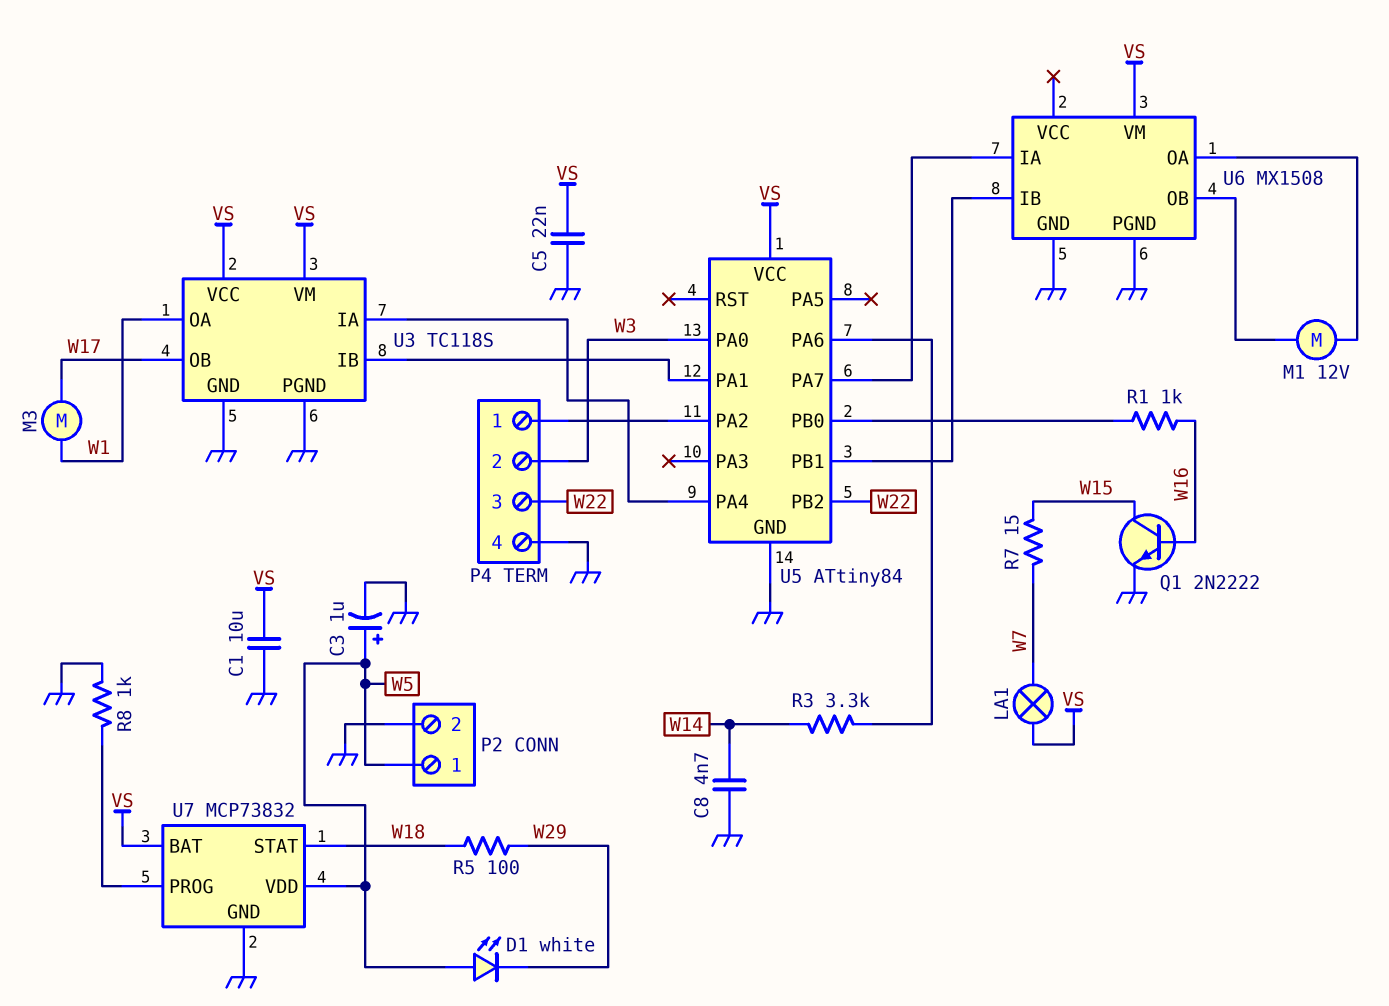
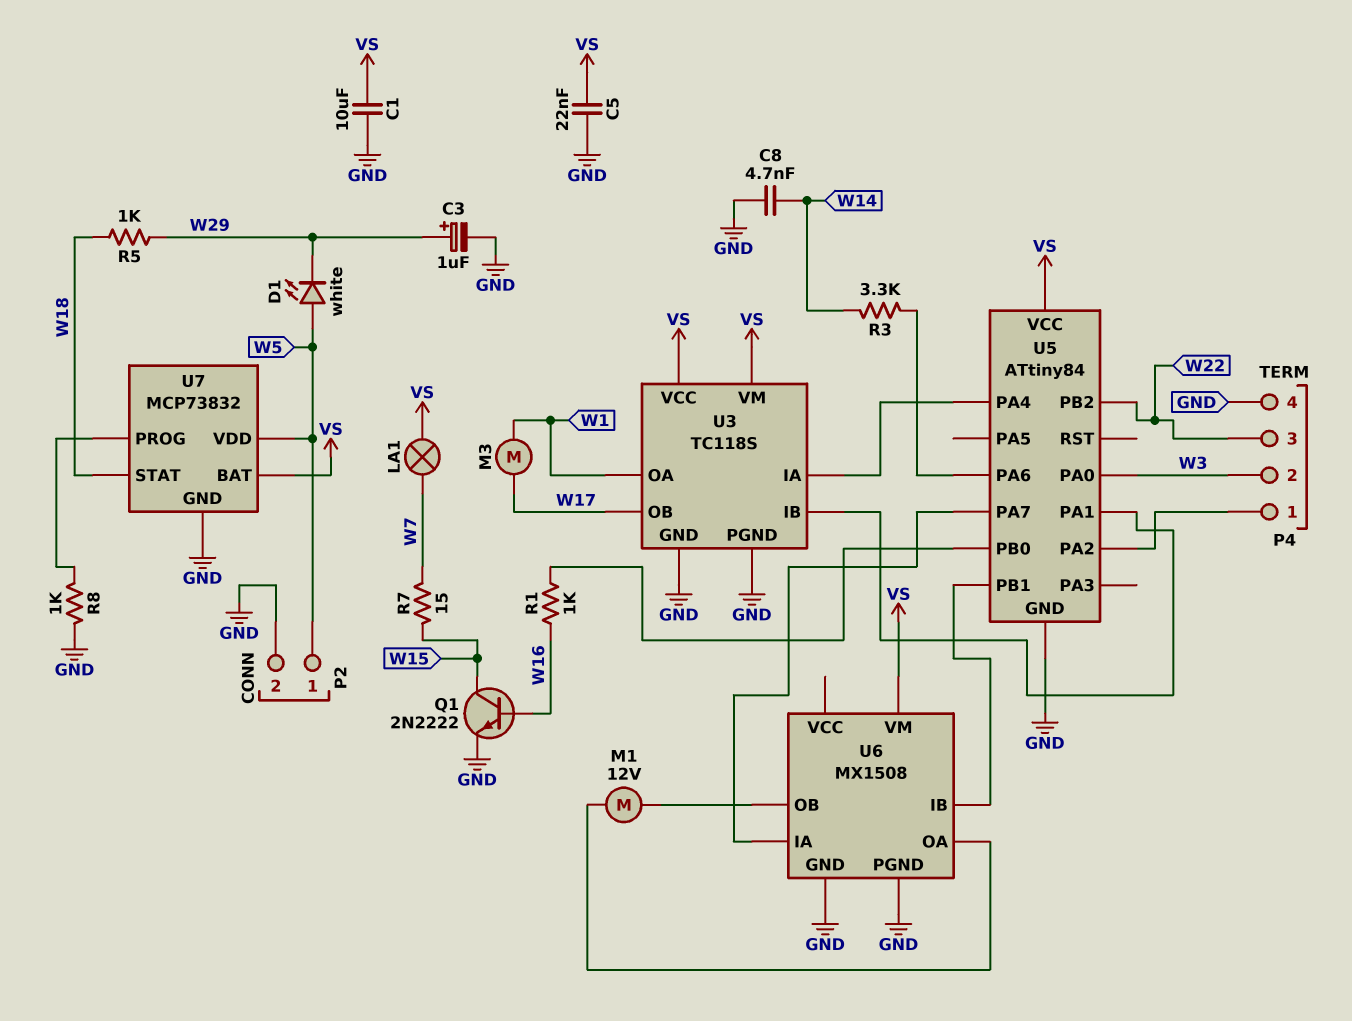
C3: 1uF (plus W5, minus GND) -> 1uF (plus W29, minus GND)
R5: 100 (W18, W29) -> 1k (W18, W29)

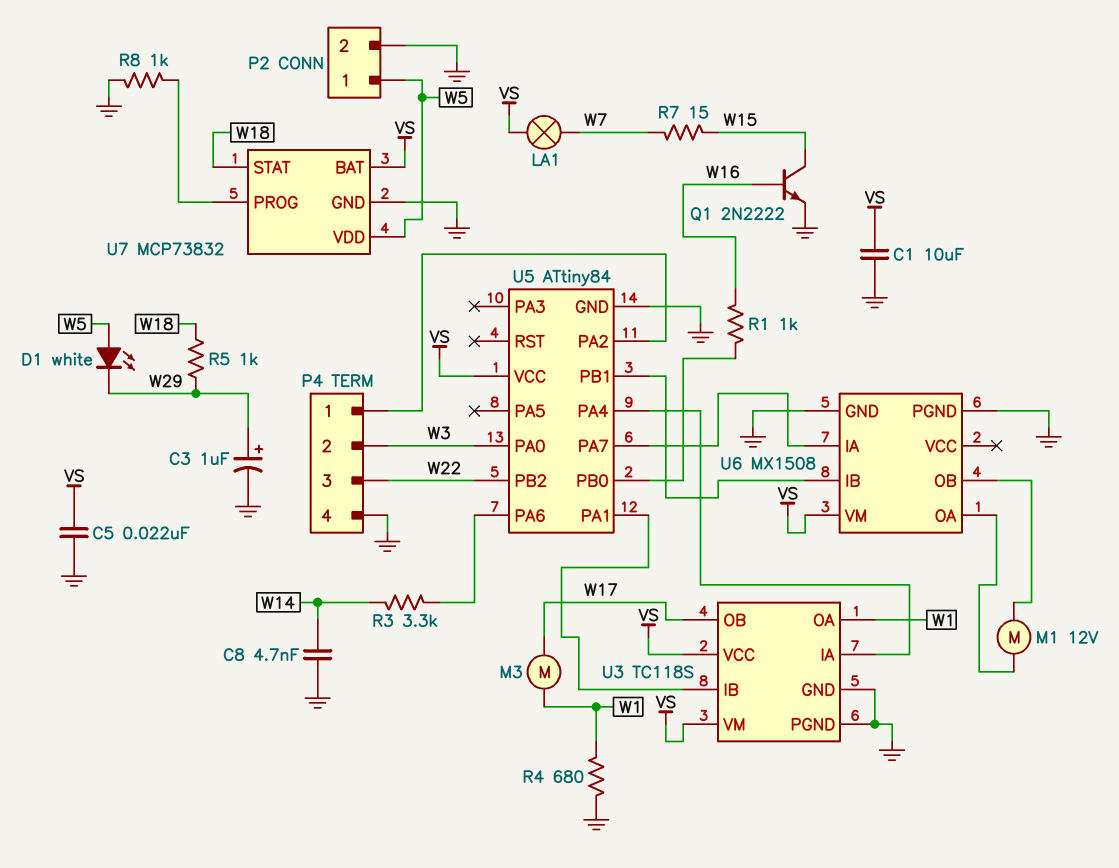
R4: none -> 680 (GND, W1)

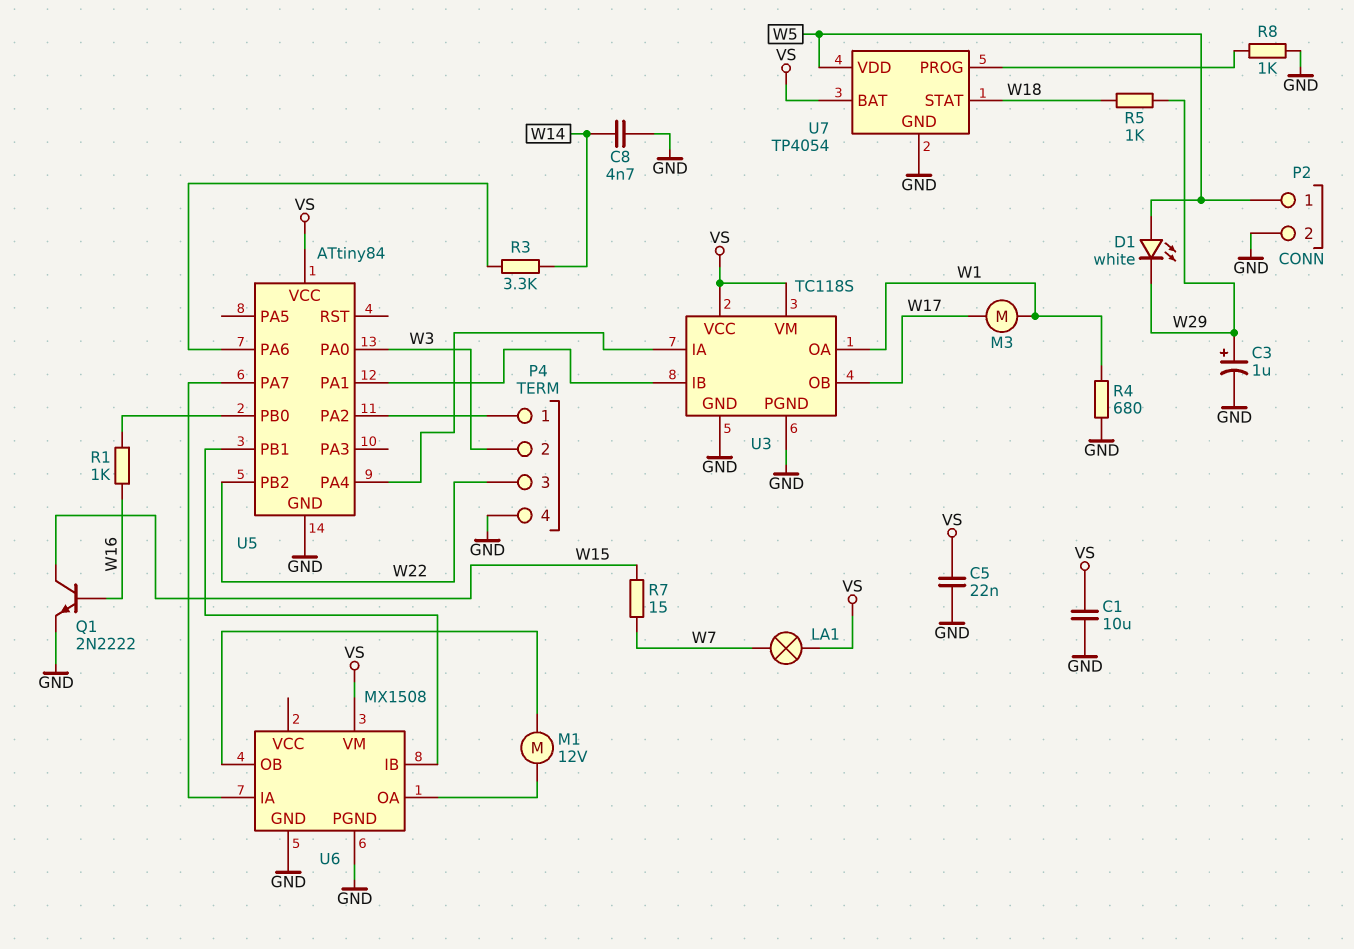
U7: MCP73832 -> TP4054

